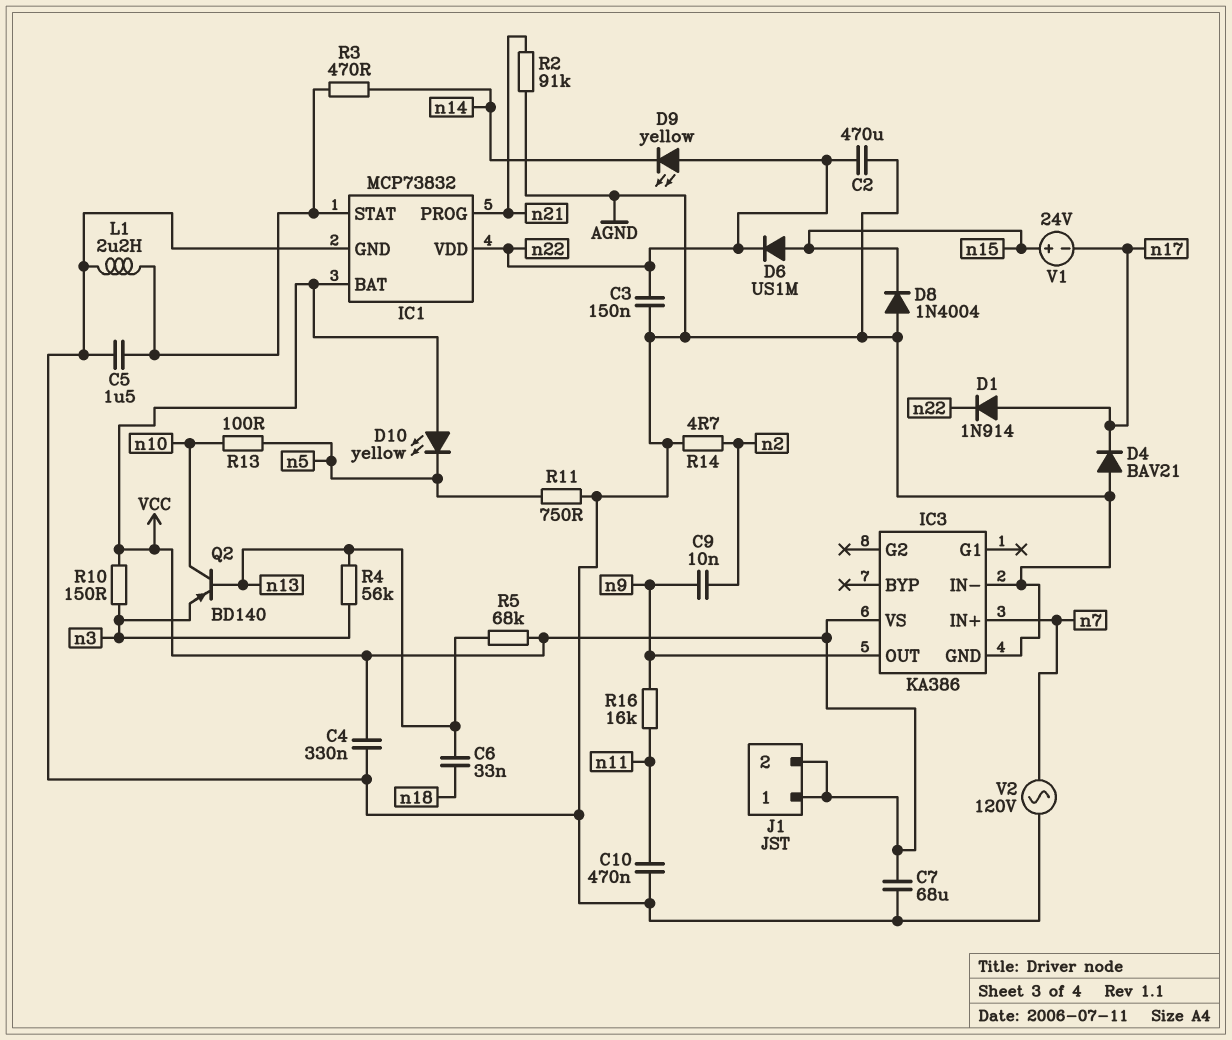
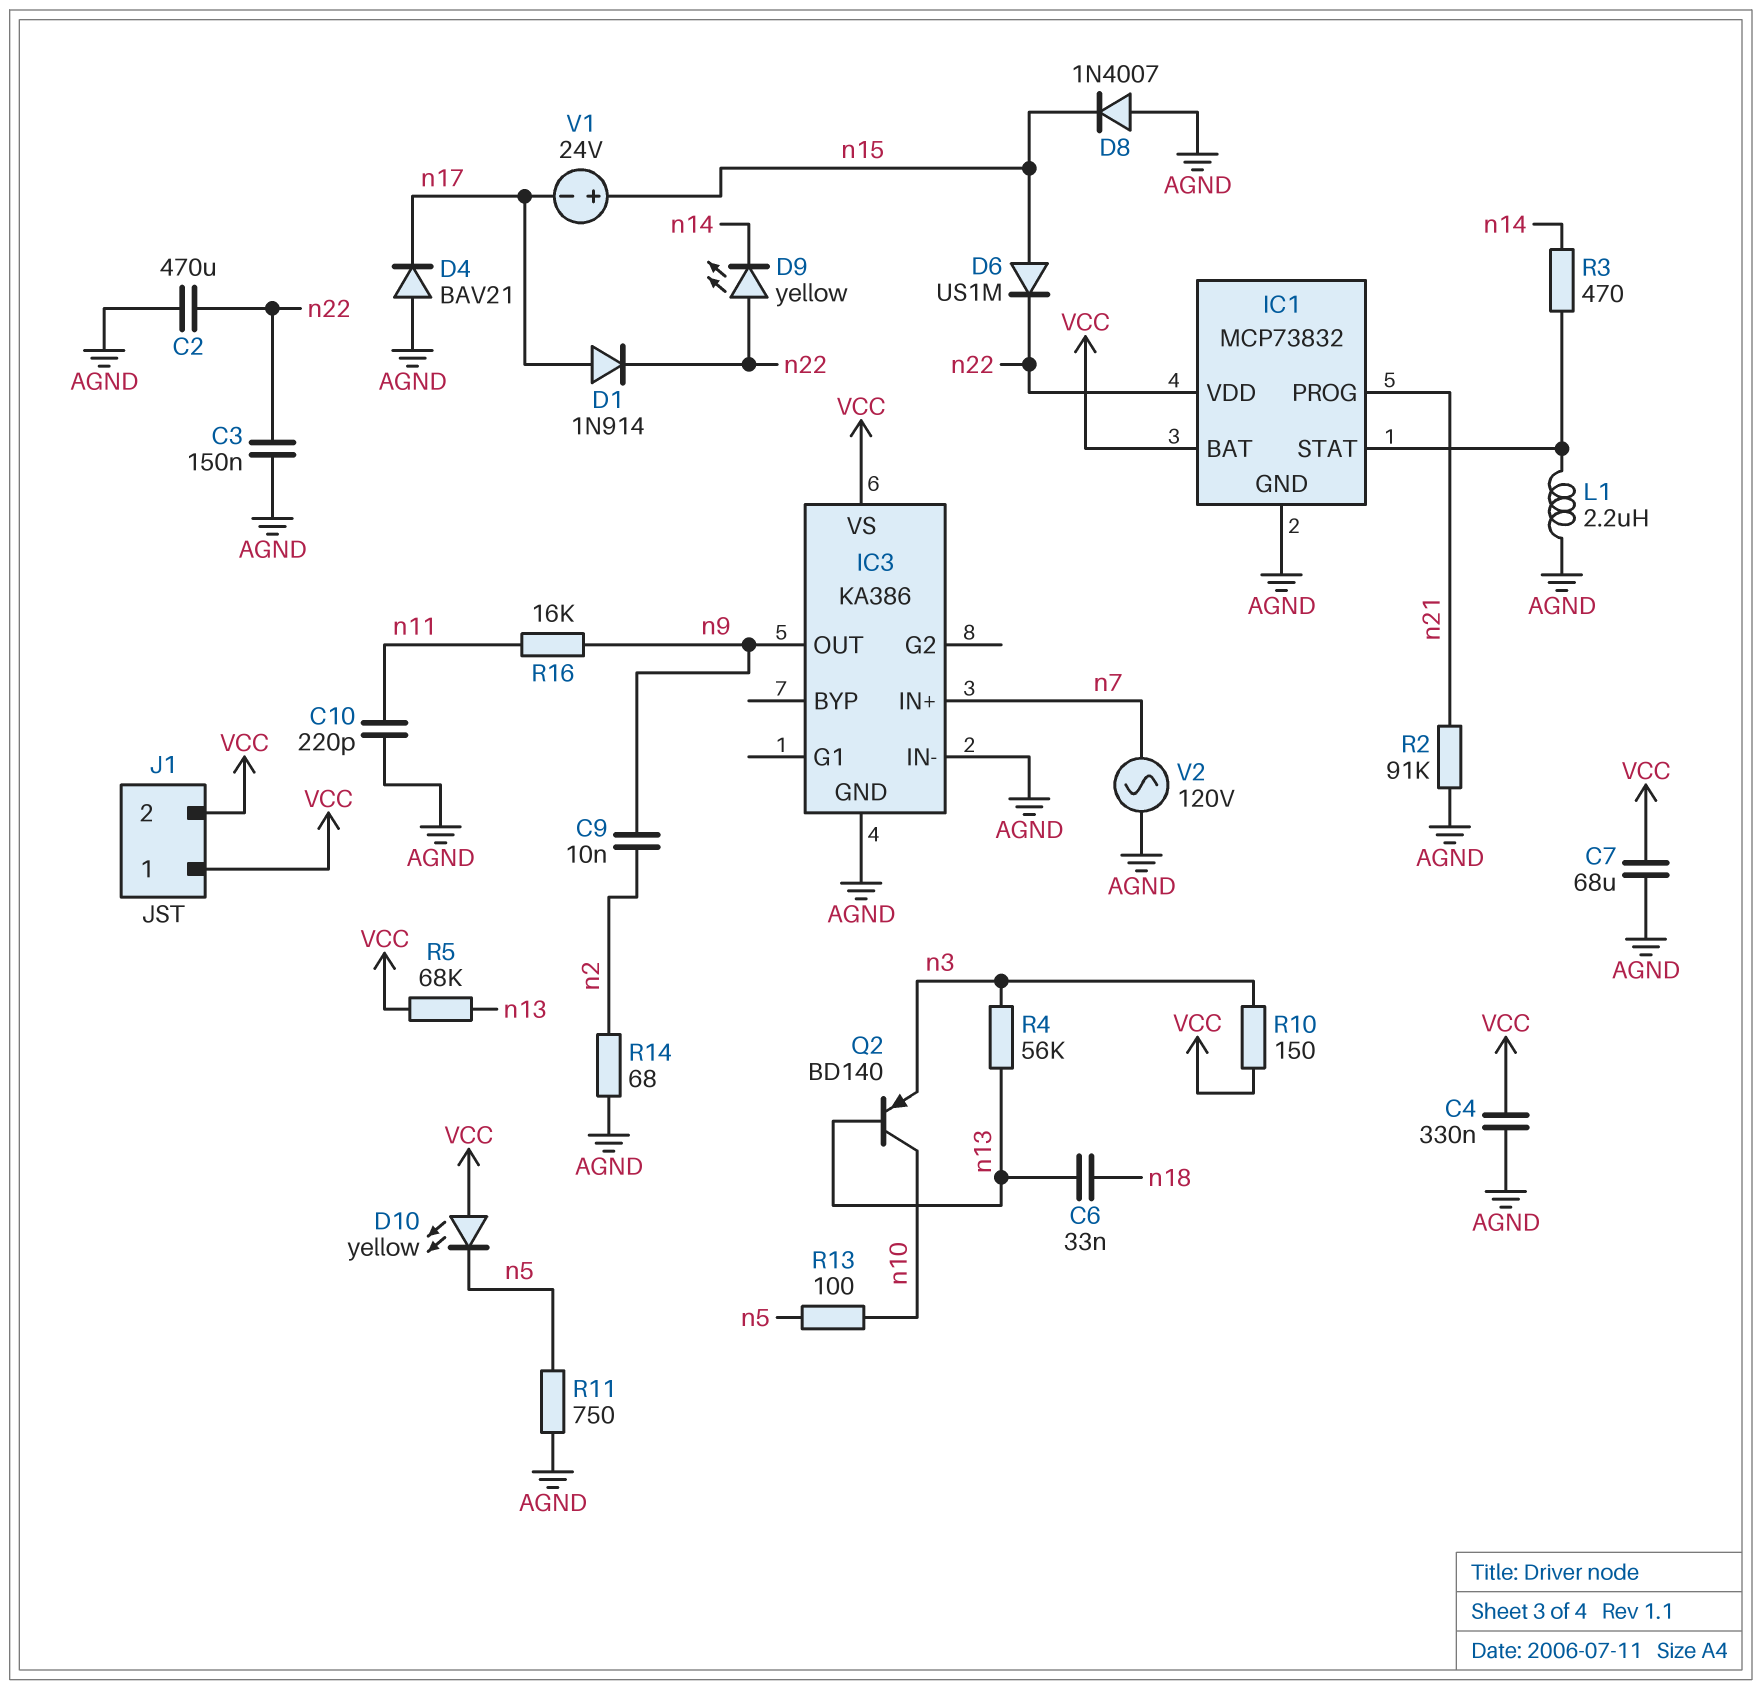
C5: 1.5uF (AGND, IC1/STAT) -> none
C10: 470nF (AGND, n11) -> 220pF (AGND, n11)
D8: diode 1N4004 (A AGND, K n15) -> diode 1N4007 (A AGND, K n15)
R14: 4.7 (AGND, n2) -> 68 (AGND, n2)

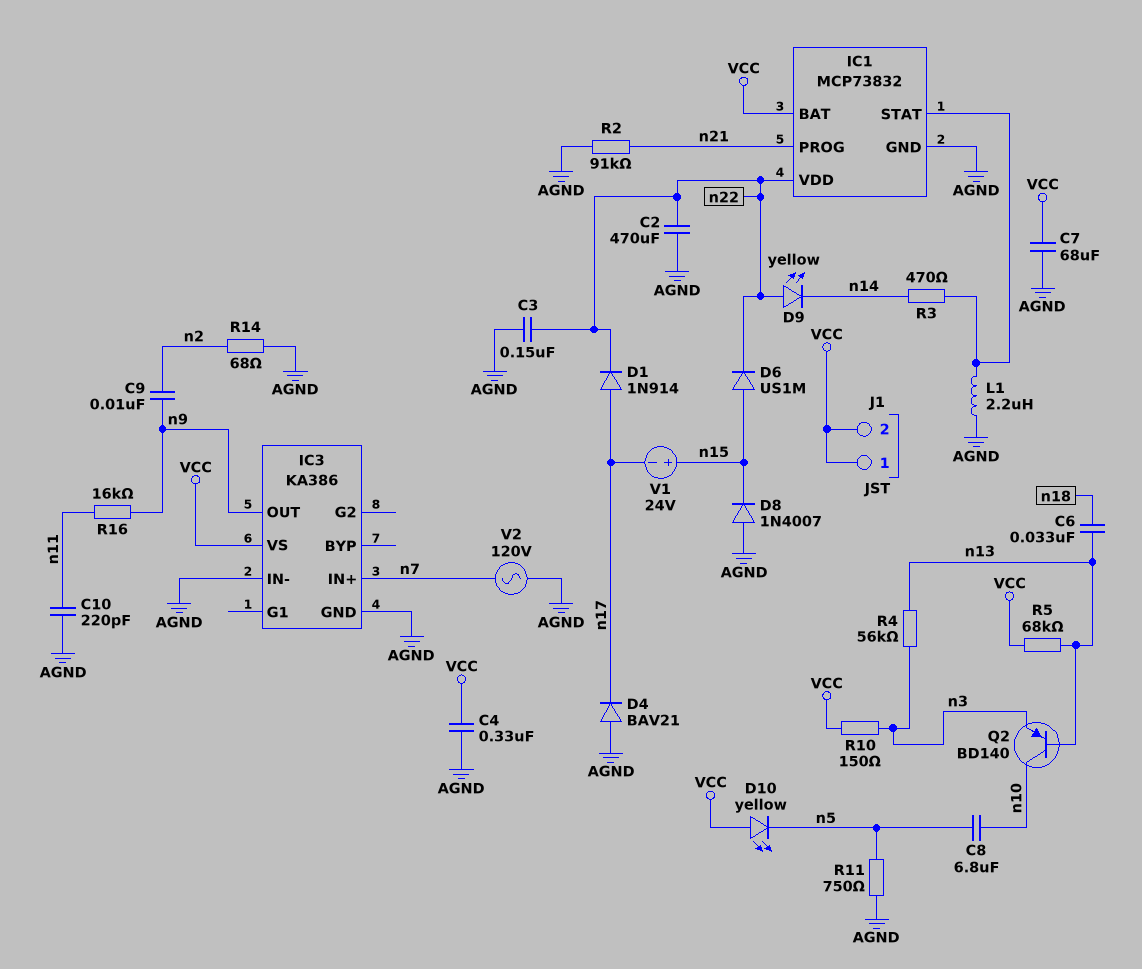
C8: none -> 6.8uF (n5, n10)
R13: 100 (n5, n10) -> none

